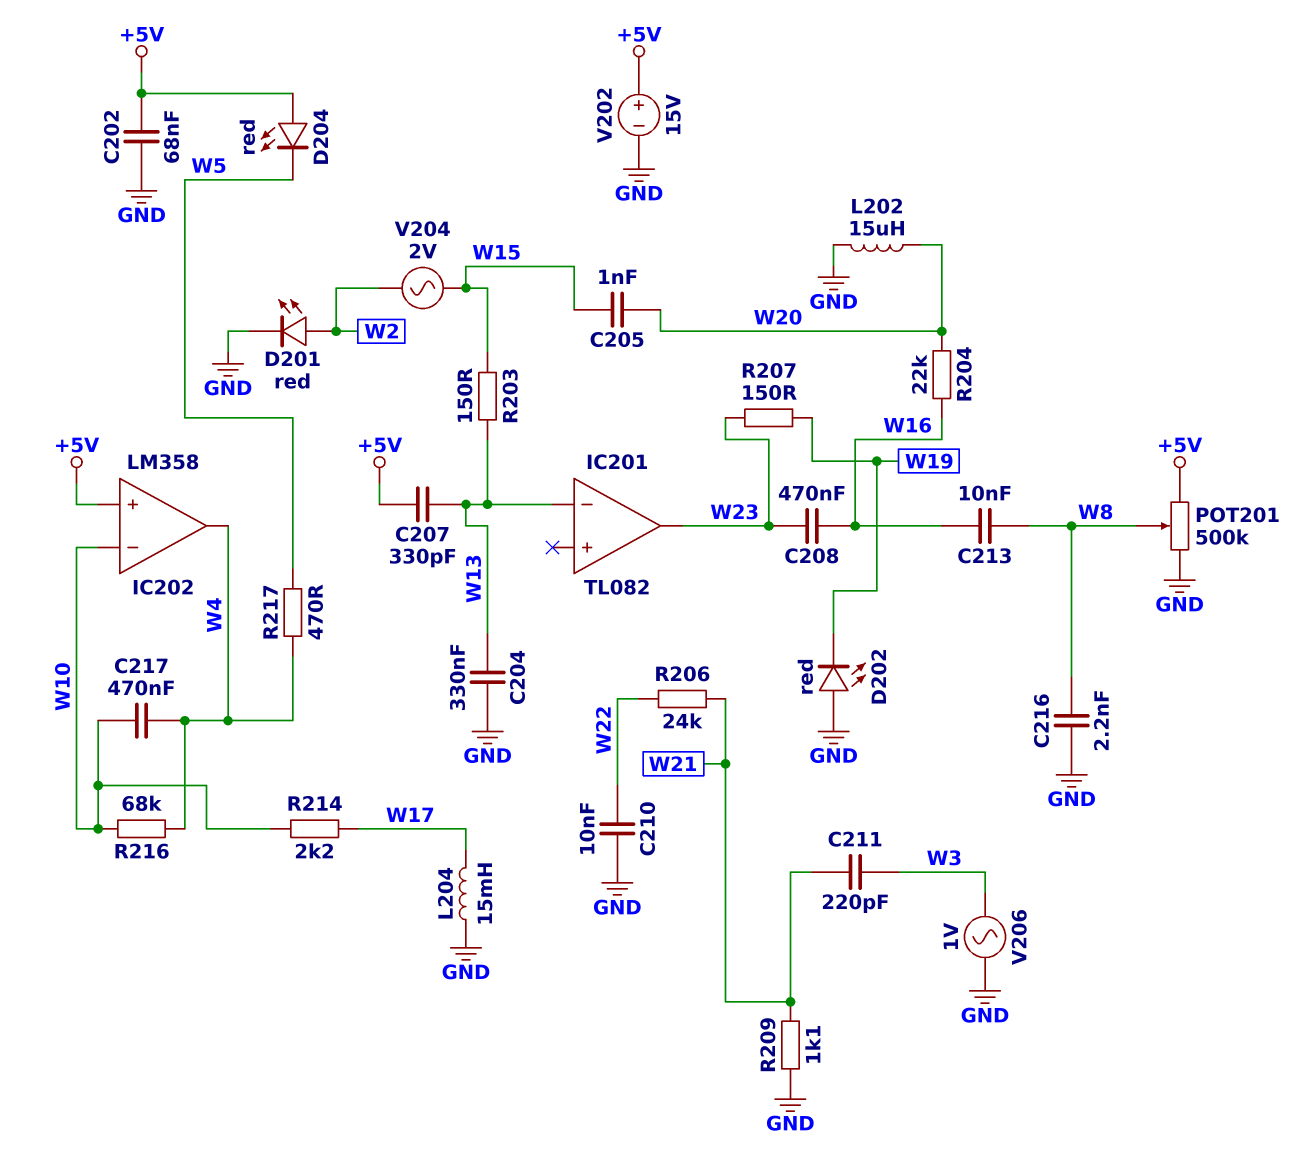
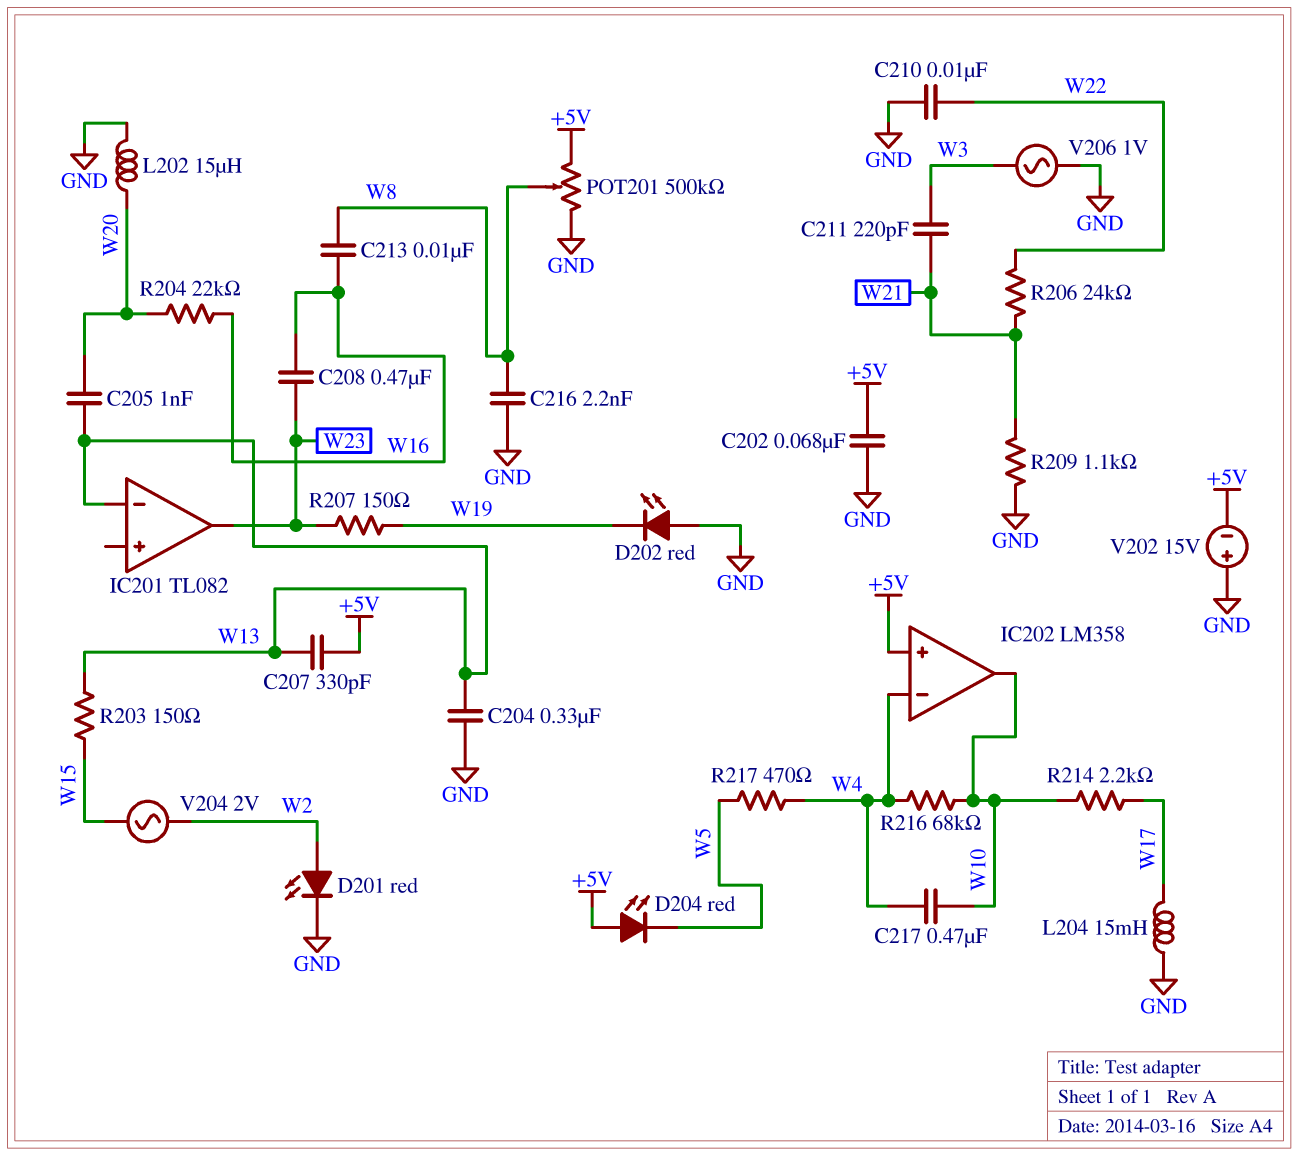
C205: 1nF (W15, W20) -> 1nF (W13, W20)
IC202 pin in-: W10 -> W4
IC202 pin out: W4 -> W10
V202: 15V (plus +5V, minus GND) -> 15V (plus GND, minus +5V)

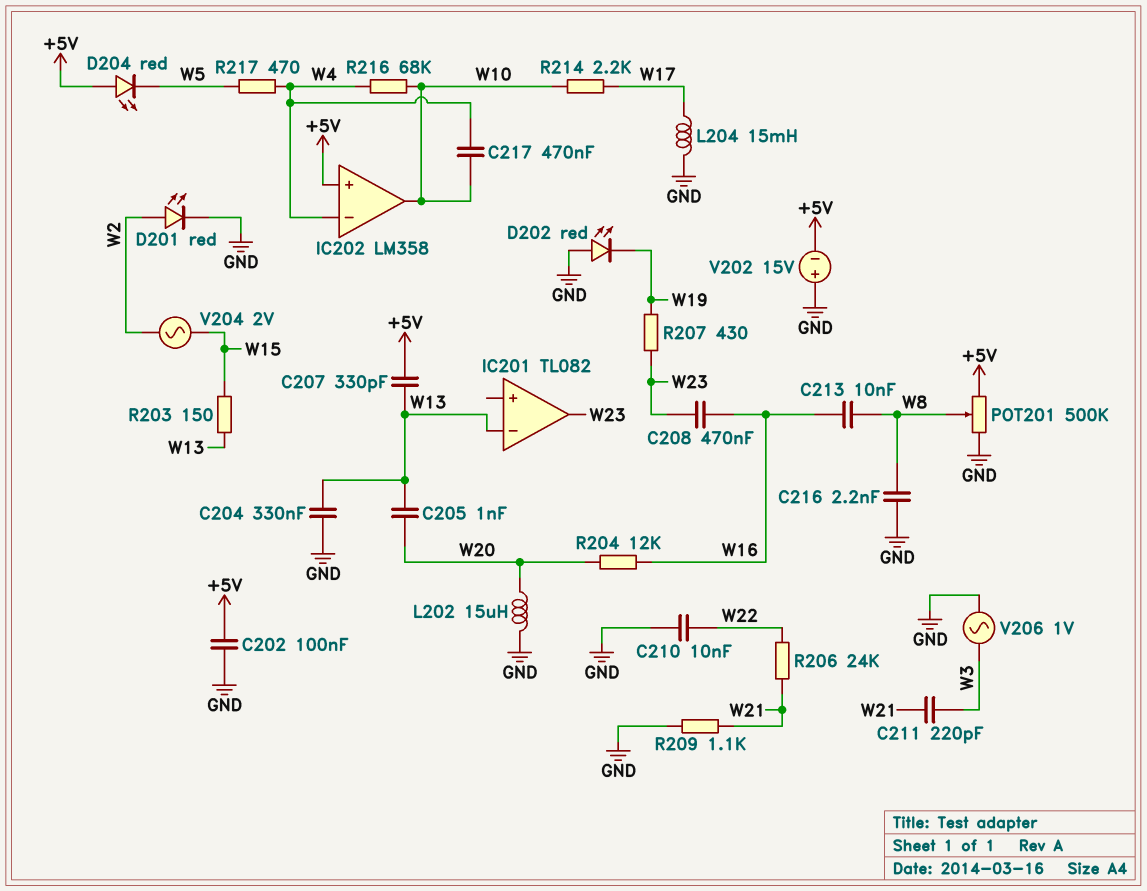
C202: 68nF (+5V, GND) -> 100nF (+5V, GND)
R204: 22k (W16, W20) -> 12k (W16, W20)
R207: 150 (W19, W23) -> 430 (W19, W23)

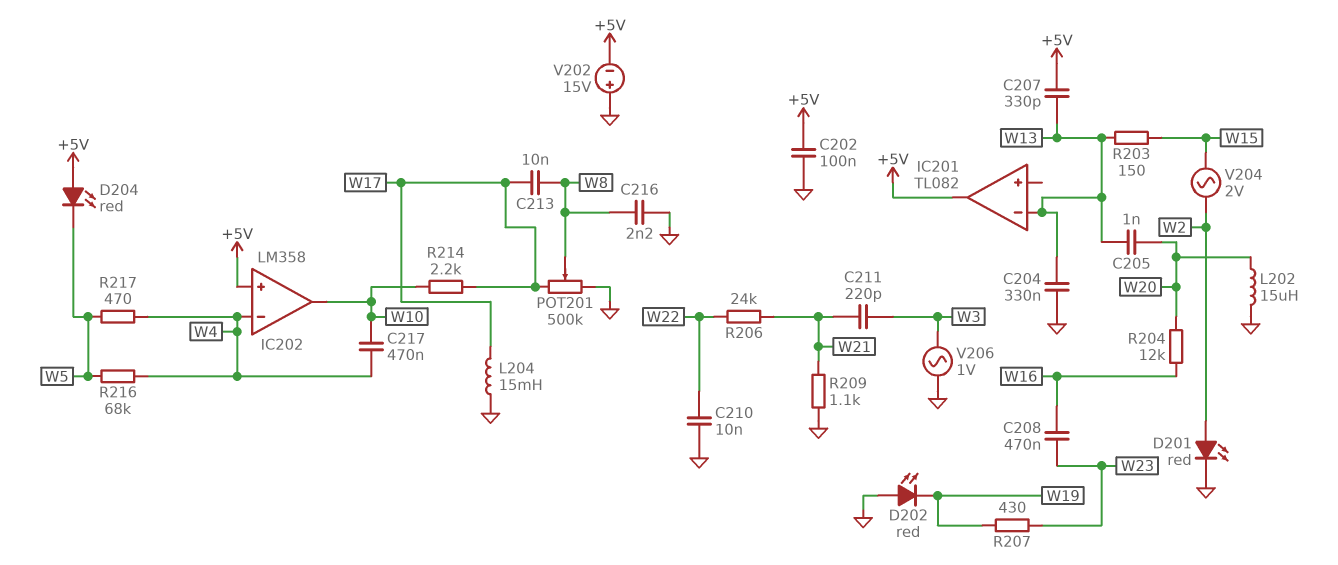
C213: 10nF (W8, W16) -> 10nF (W8, W17)
IC201 pin out: W23 -> +5V
POT201: 500k (+5V, GND, wiper W8) -> 500k (GND, W17, wiper W8)
R216: 68k (W4, W10) -> 68k (W4, W5)

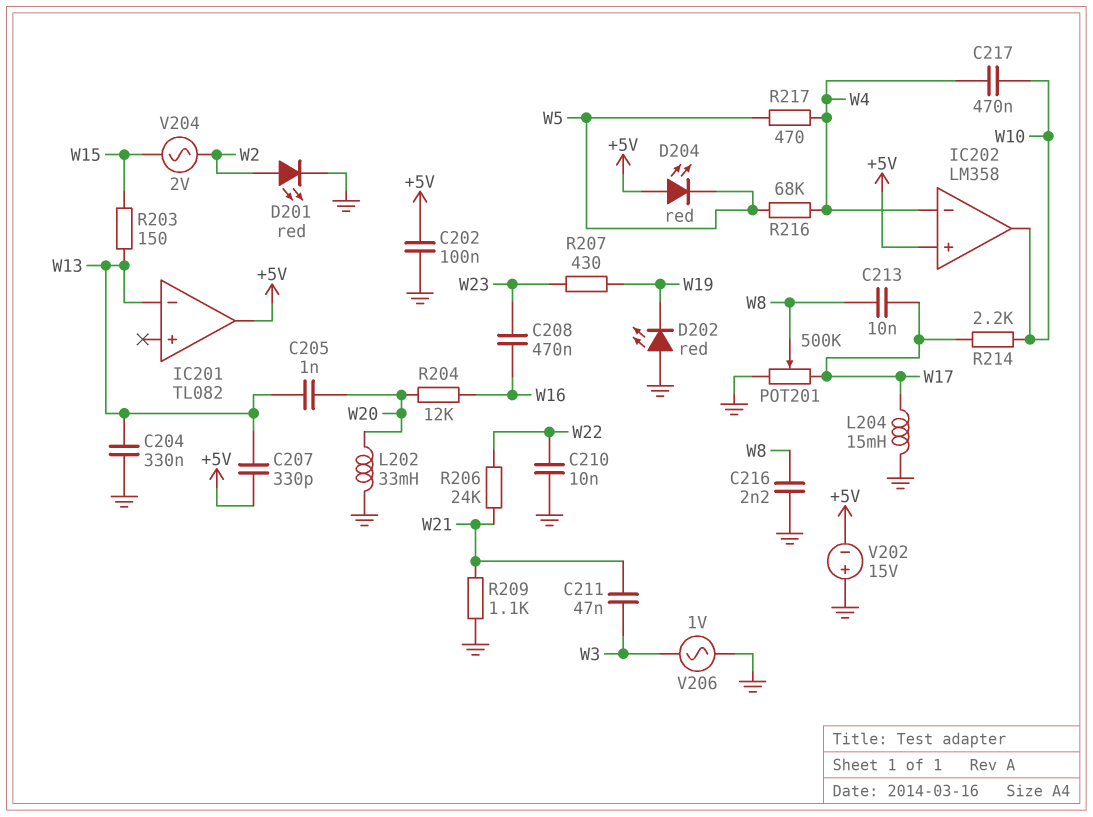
C211: 220pF (W3, W21) -> 47nF (W3, W21)
L202: 15uH (GND, W20) -> 33mH (GND, W20)

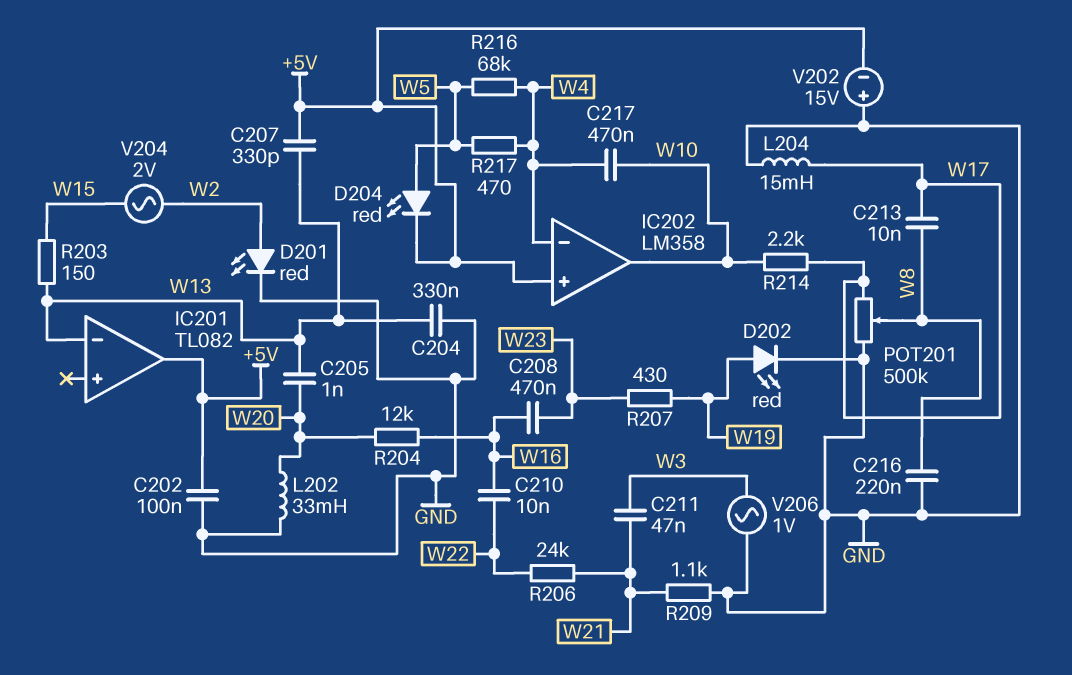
C210: 10nF (GND, W22) -> 10nF (W16, W22)
C216: 2.2nF (GND, W8) -> 220nF (GND, W8)
D202: LED red (A GND, K W19) -> LED red (A W19, K GND)
D204: LED red (A +5V, K W5) -> LED red (A W5, K +5V)

